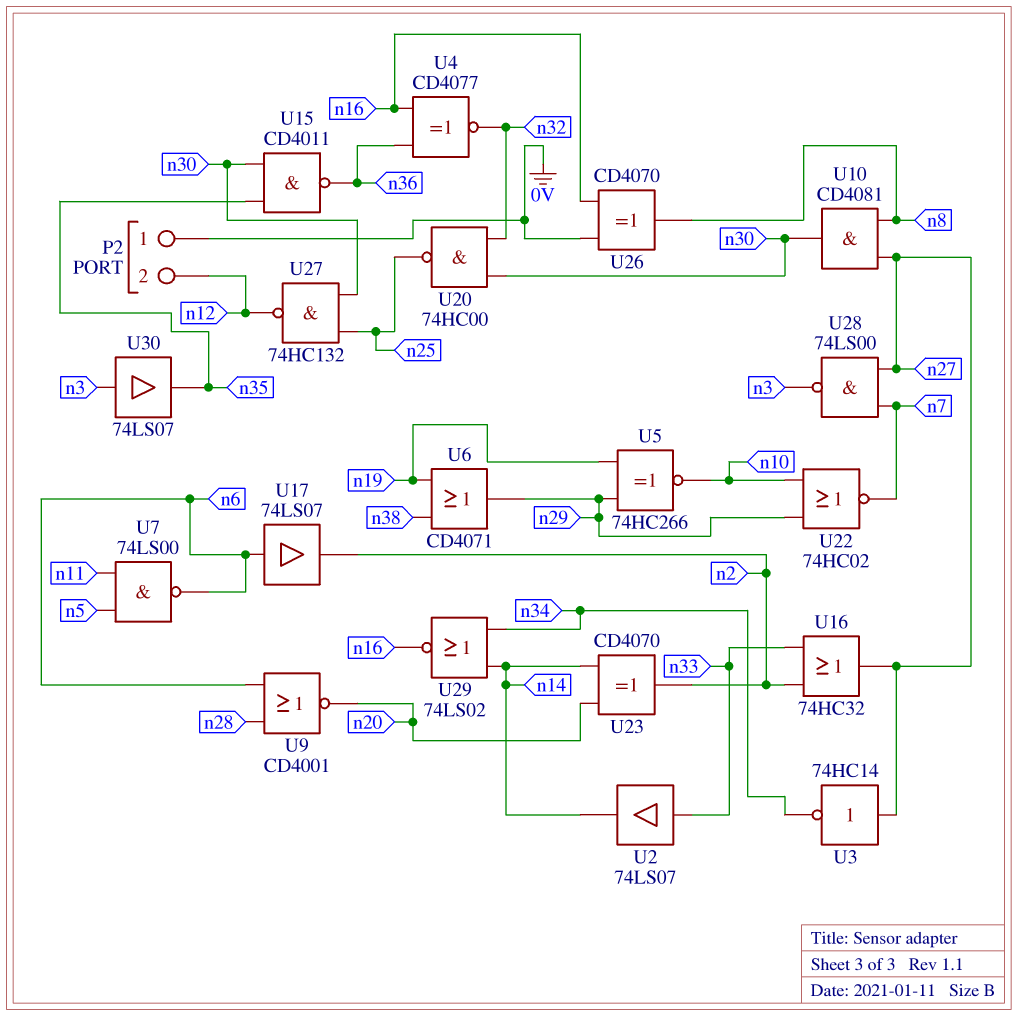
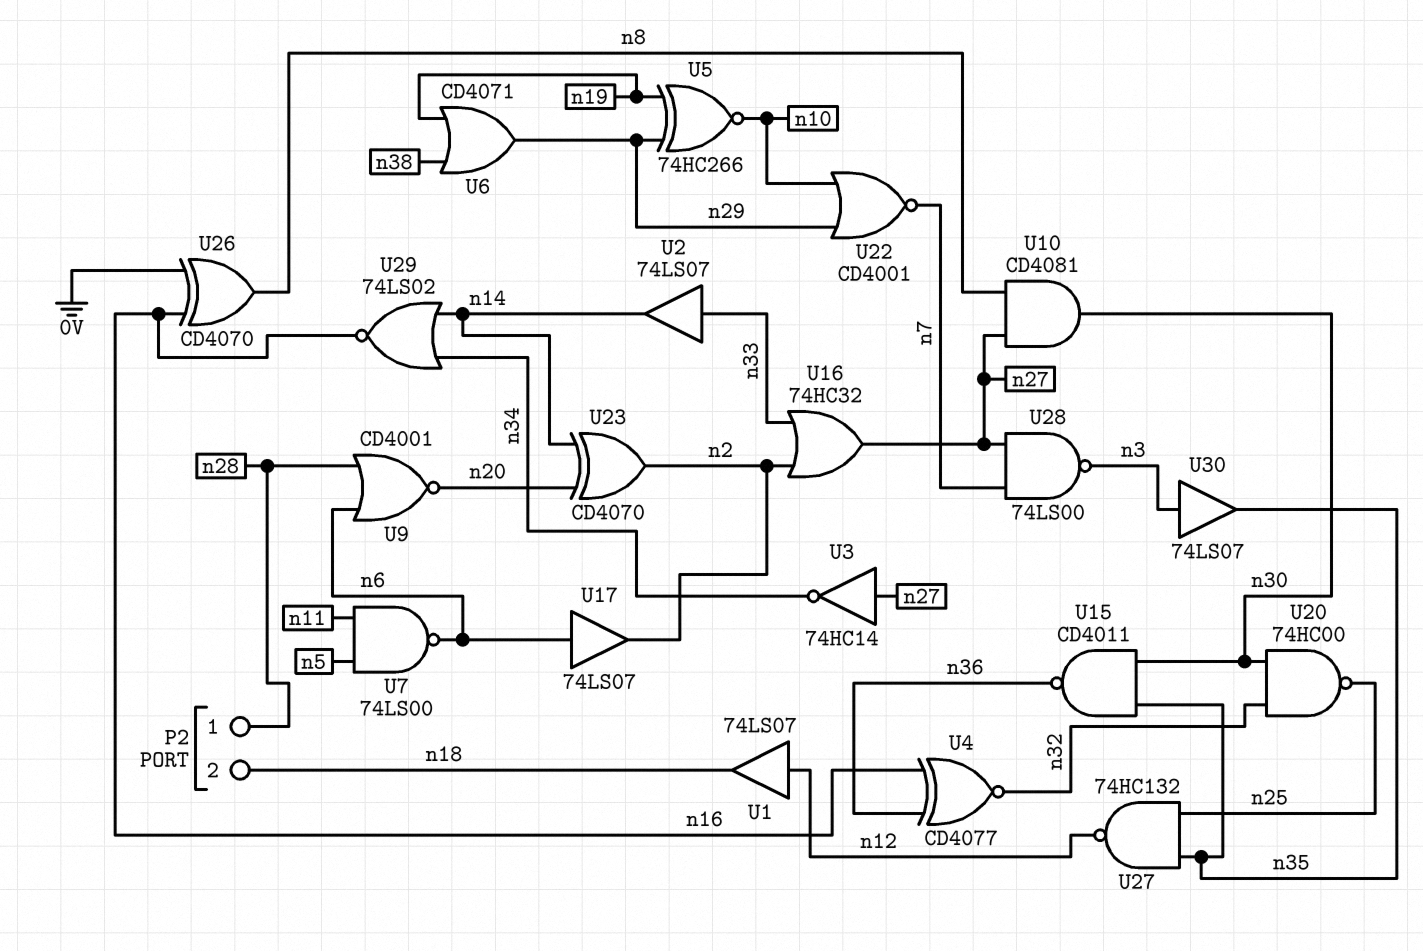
P2 pin 1: 0V -> n28
P2 pin 2: n12 -> n18
U1: none -> buffer 74LS07 (in n12, out n18)
U22: NOR 74HC02 (in n10, in n29, out n7) -> NOR CD4001 (in n10, in n29, out n7)
U27: NAND 74HC132 (in n25, in n30, out n12) -> NAND 74HC132 (in n25, in n35, out n12)

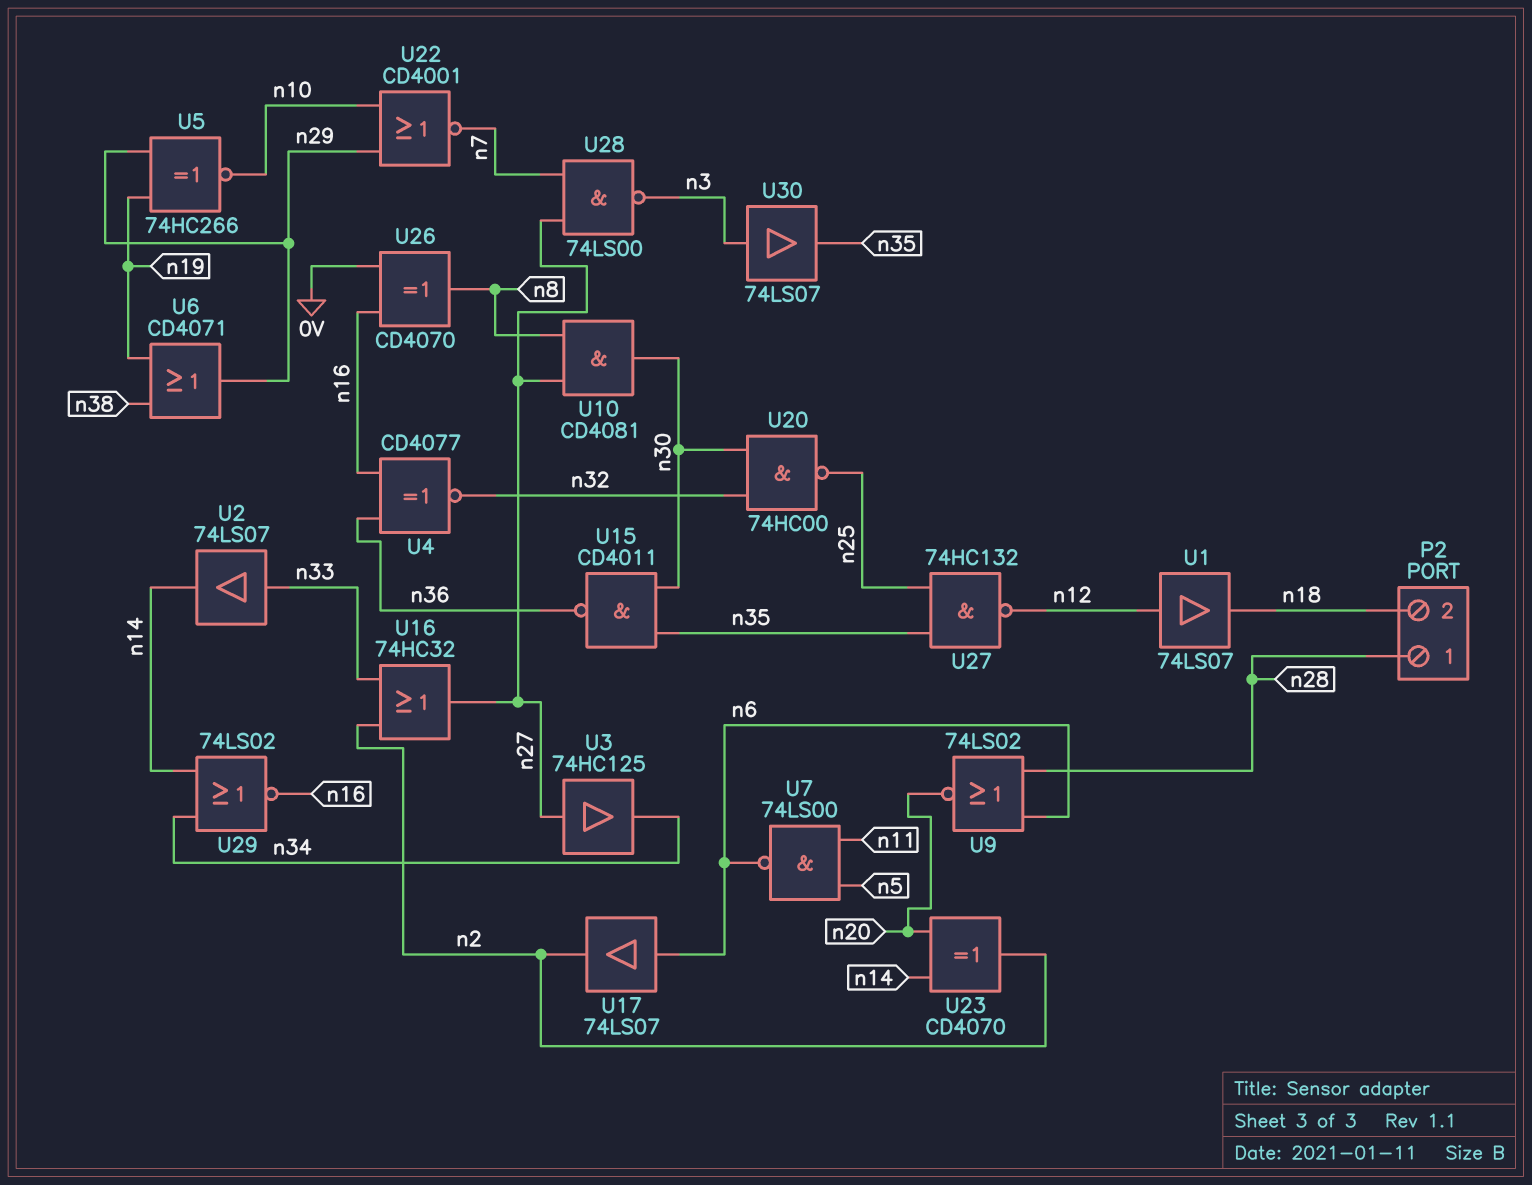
U3: NOT 74HC14 (in n27, out n34) -> buffer 74HC125 (in n27, out n34)
U9: NOR CD4001 (in n6, in n28, out n20) -> NOR 74LS02 (in n6, in n28, out n20)

